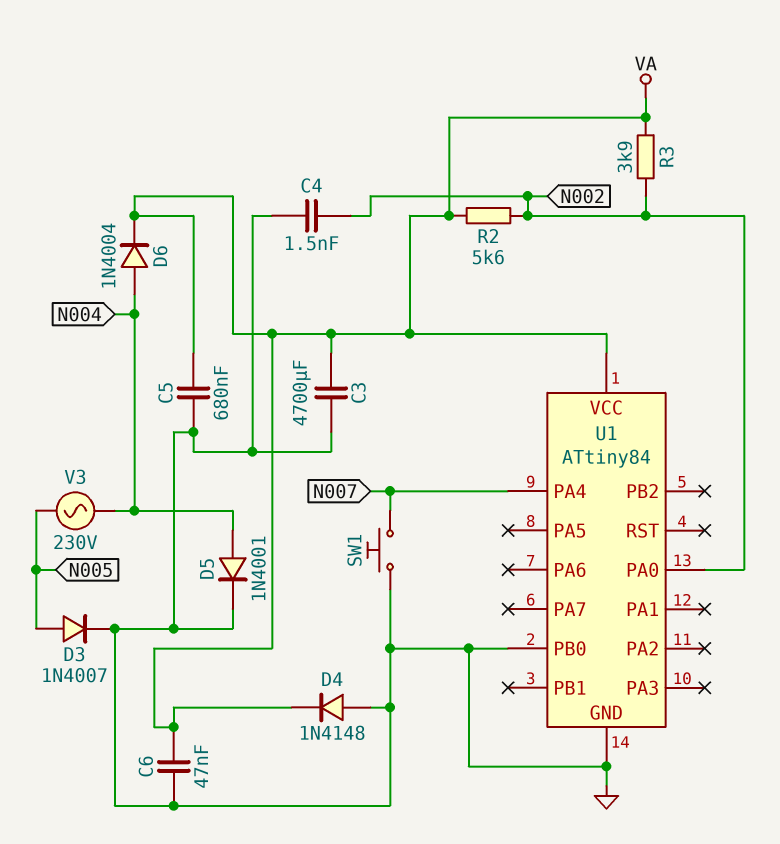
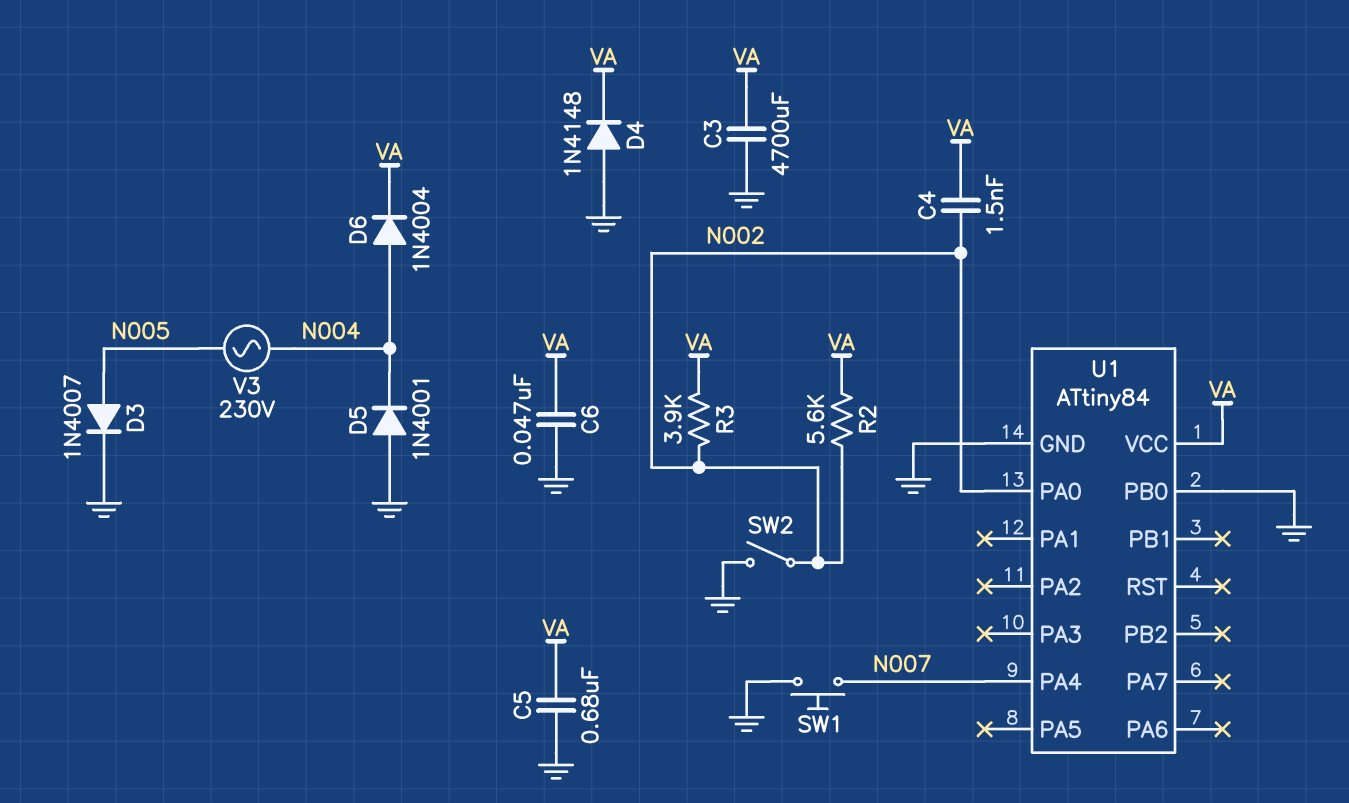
C4: 1.5nF (GND, N002) -> 1.5nF (N002, VA)
D5: diode 1N4001 (A N004, K GND) -> diode 1N4001 (A GND, K N004)
SW2: none -> switch (GND, N002)

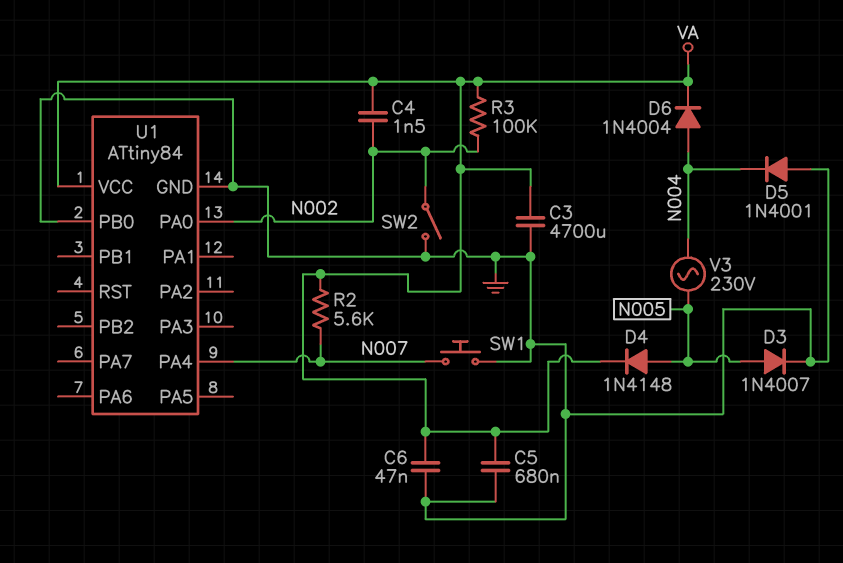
D4: diode 1N4148 (A GND, K VA) -> diode 1N4148 (A N005, K VA)
R2: 5.6k (N002, VA) -> 5.6k (N007, VA)
R3: 3.9k (N002, VA) -> 100k (N002, VA)

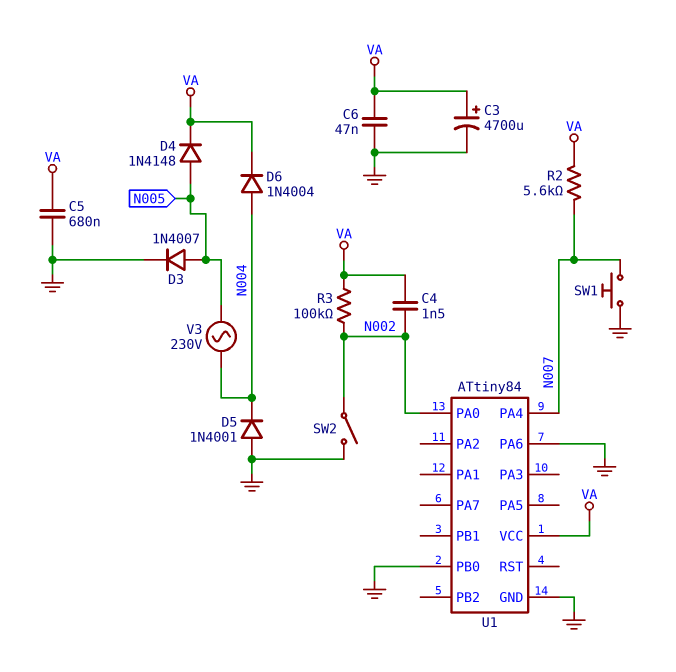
C3: 4700uF (GND, VA) -> 4700uF (plus VA, minus GND)
U1 pin PA6: none -> GND

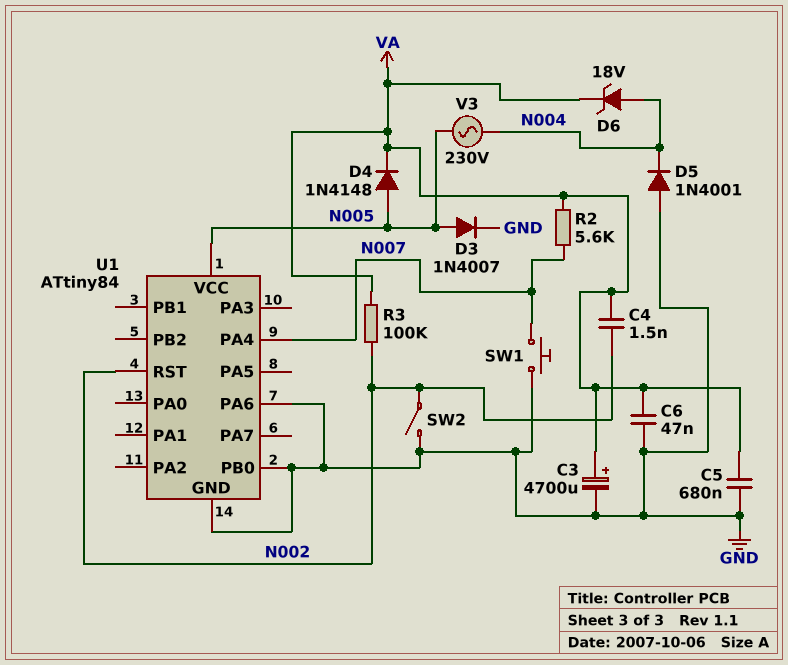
D6: diode 1N4004 (A N004, K VA) -> zener 18V (A N004, K VA)
U1 pin PA0: N002 -> none
U1 pin RST: none -> N002
U1 pin VCC: VA -> N005

